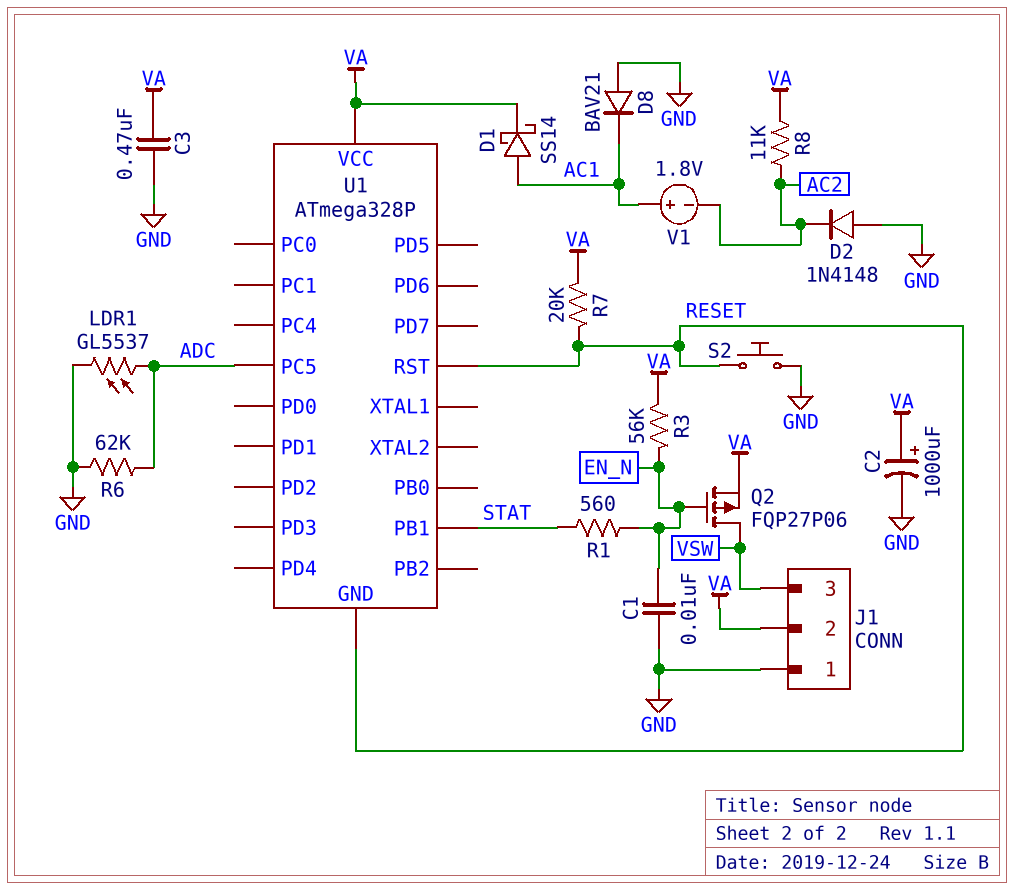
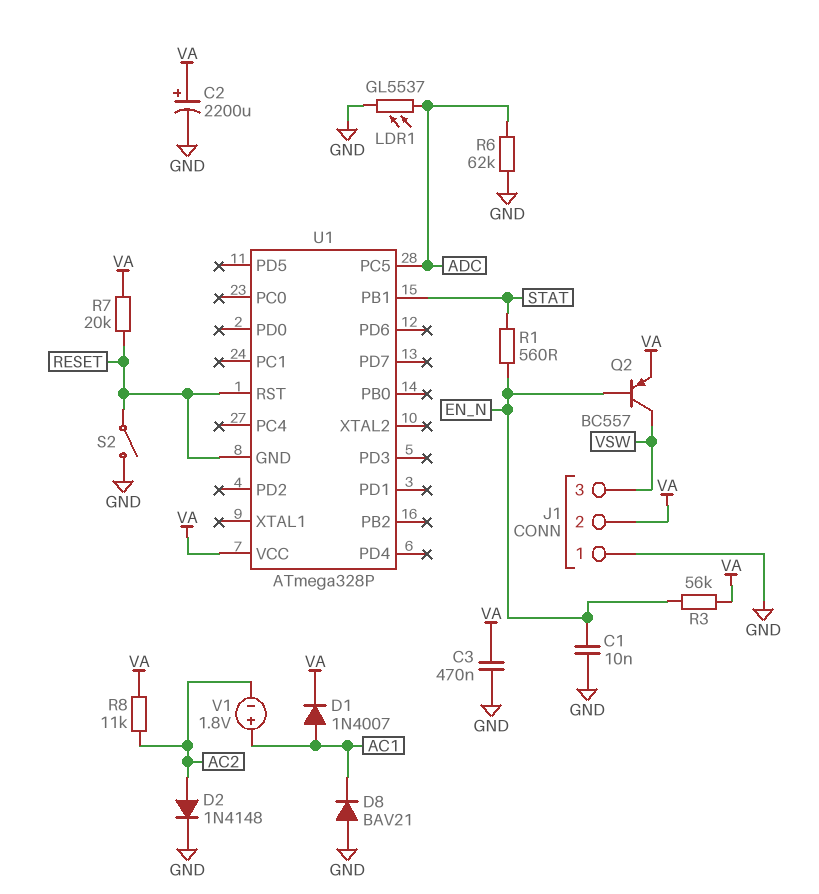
C2: 1000uF (plus VA, minus GND) -> 2200uF (plus VA, minus GND)
D1: schottky SS14 (A AC1, K VA) -> diode 1N4007 (A AC1, K VA)
D2: diode 1N4148 (A GND, K AC2) -> diode 1N4148 (A AC2, K GND)
Q2: PMOS FQP27P06 (G EN_N, D VSW, S VA) -> PNP BC557 (B EN_N, C VSW, E VA)
S2: button (GND, RESET) -> switch (GND, RESET)

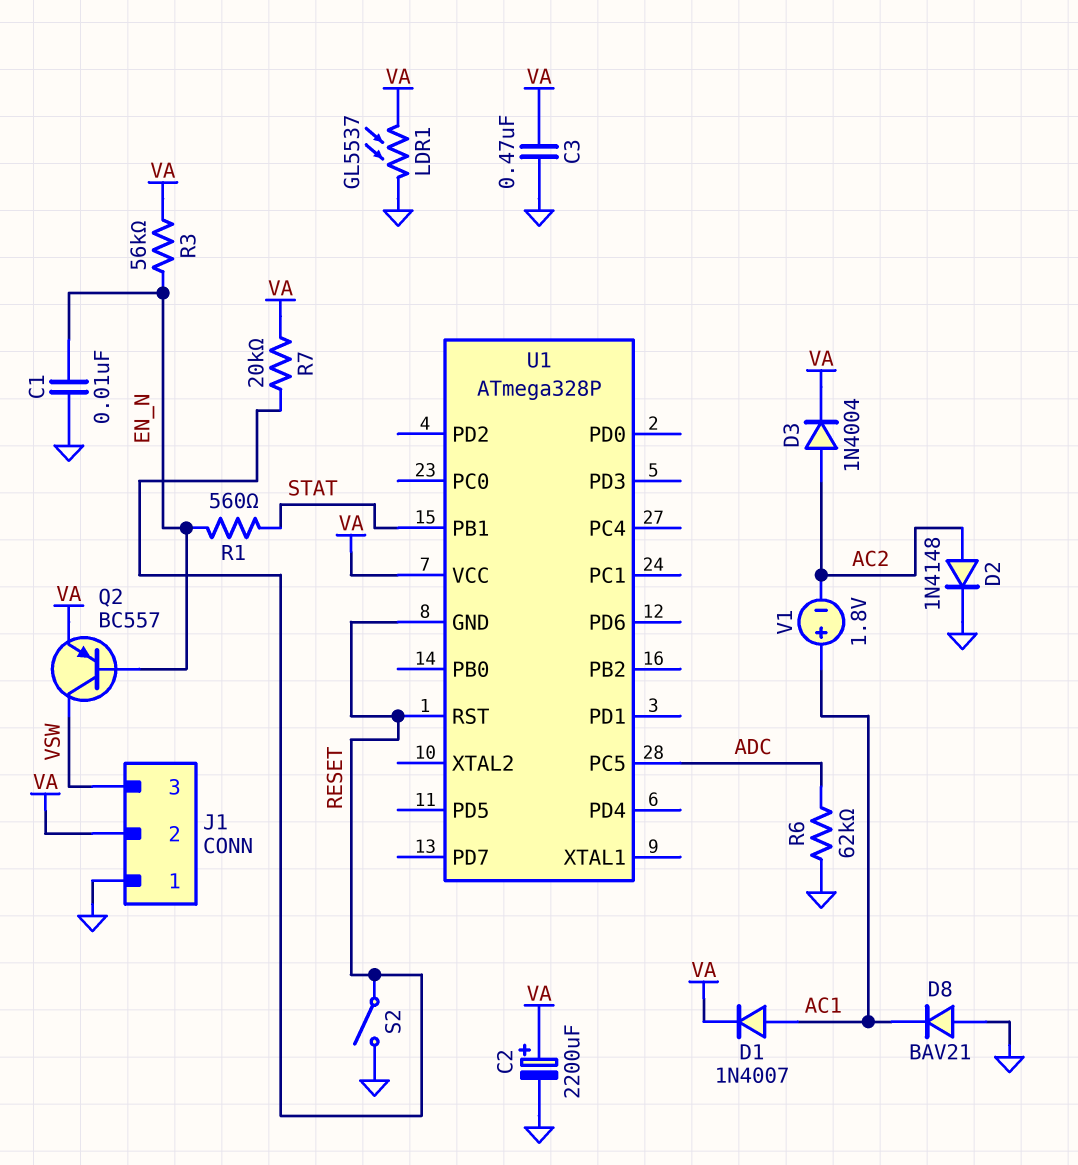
D3: none -> diode 1N4004 (A AC2, K VA)
LDR1: GL5537 (ADC, GND) -> GL5537 (GND, VA)
R8: 11k (AC2, VA) -> none

